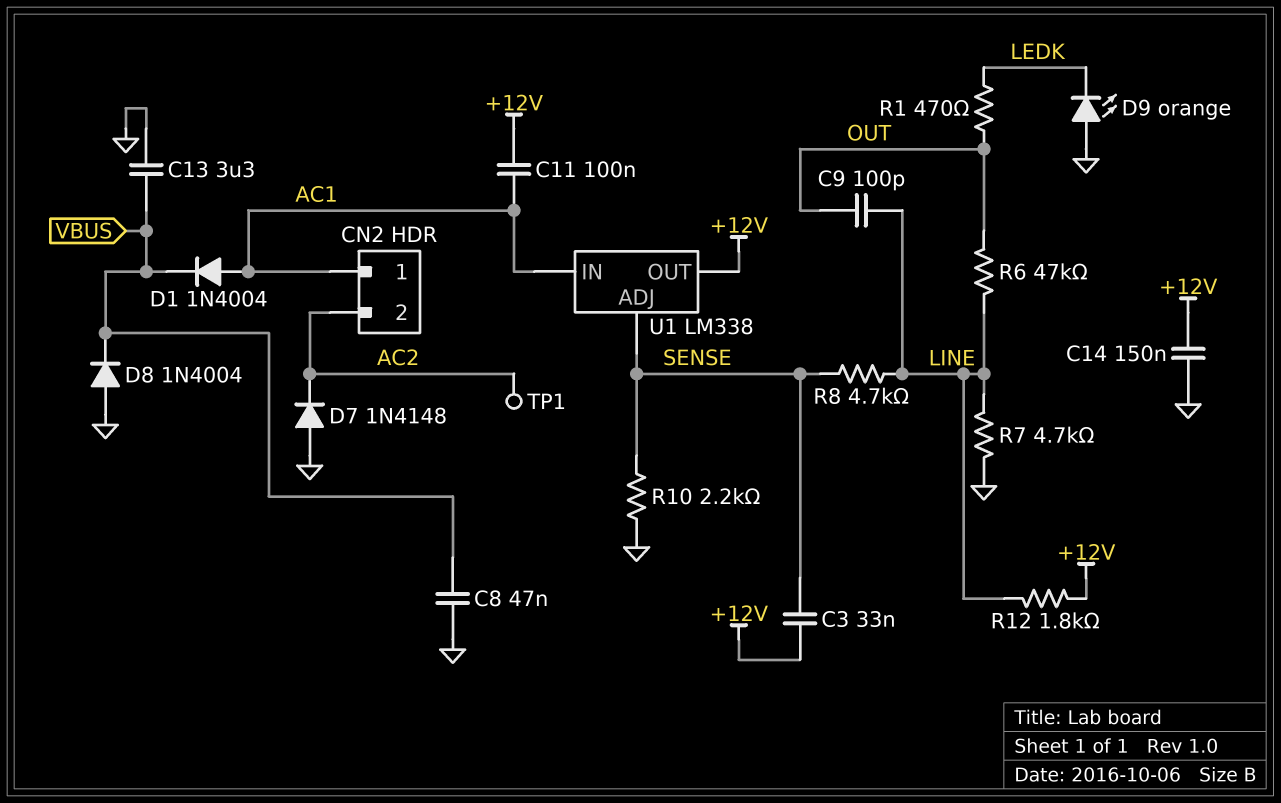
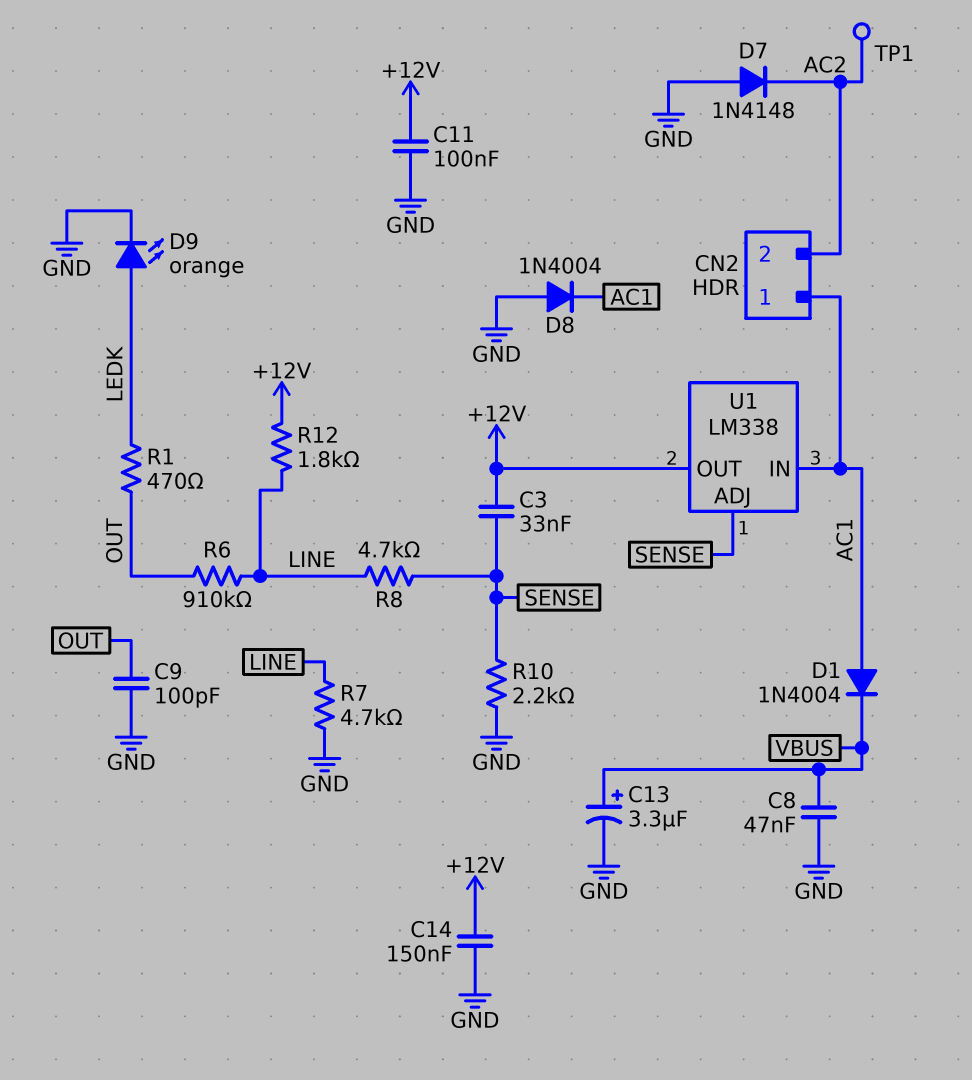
C9: 100pF (LINE, OUT) -> 100pF (GND, OUT)
C11: 100nF (+12V, AC1) -> 100nF (+12V, GND)
C13: 3.3uF (GND, VBUS) -> 3.3uF (plus VBUS, minus GND)
D8: diode 1N4004 (A GND, K VBUS) -> diode 1N4004 (A GND, K AC1)
D9: LED orange (A GND, K LEDK) -> LED orange (A LEDK, K GND)
R6: 47k (LINE, OUT) -> 910k (LINE, OUT)

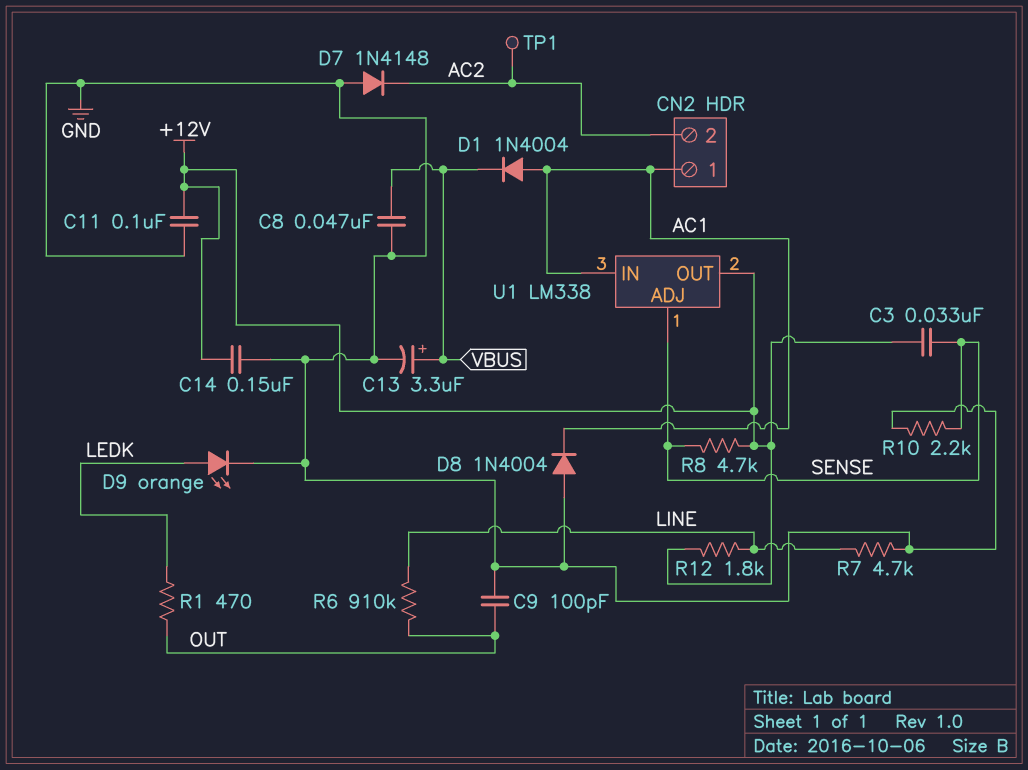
R8: 4.7k (LINE, SENSE) -> 4.7k (+12V, SENSE)

